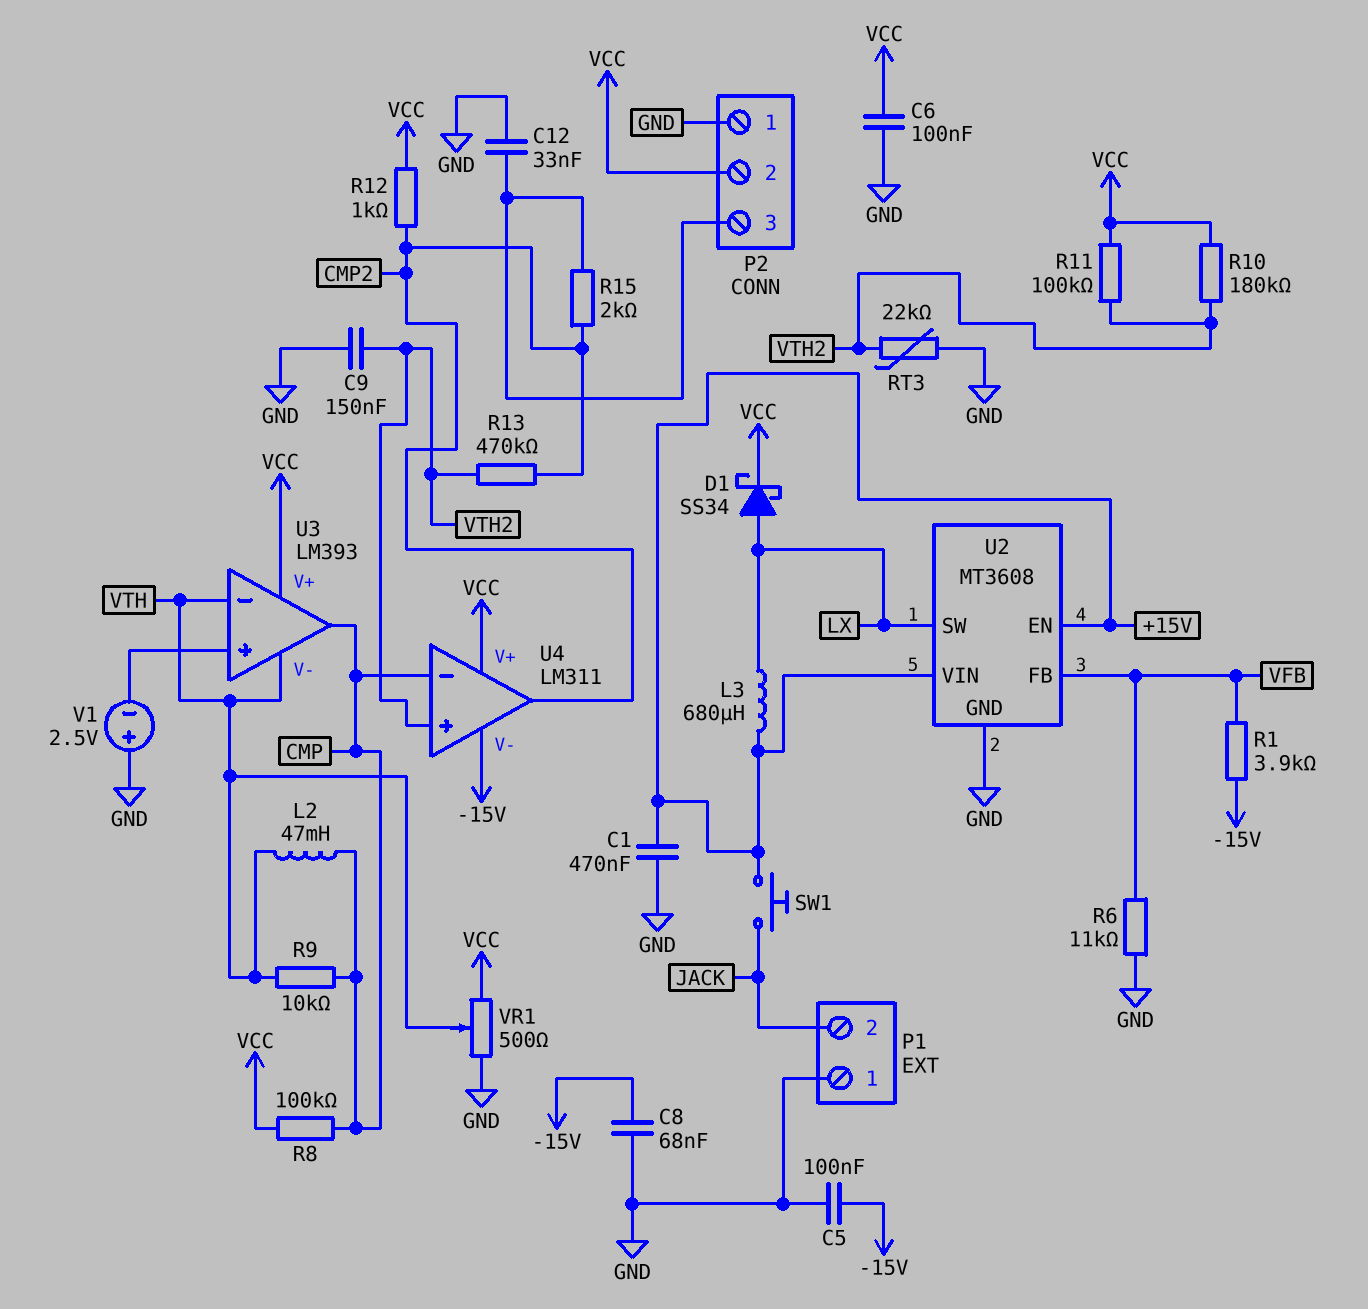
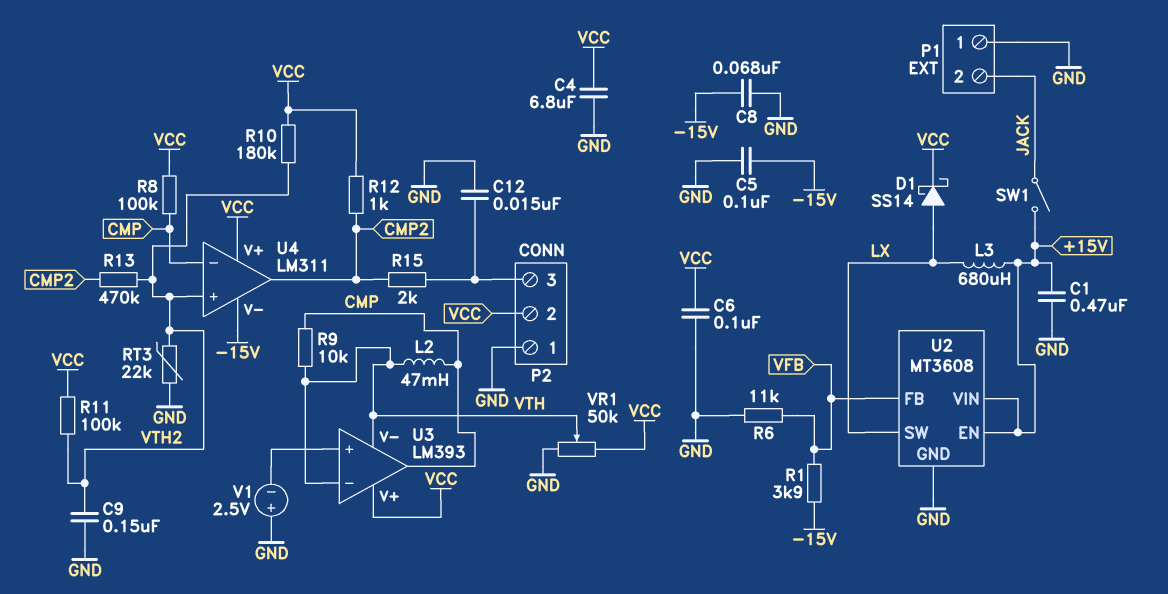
C4: none -> 6.8uF (GND, VCC)
C12: 33nF (GND, P2/3) -> 15nF (GND, P2/3)
D1: schottky SS34 (A LX, K VCC) -> schottky SS14 (A LX, K VCC)
SW1: button (+15V, JACK) -> switch (+15V, JACK)
VR1: 500 (GND, VCC, wiper VTH) -> 50k (GND, VCC, wiper VTH)

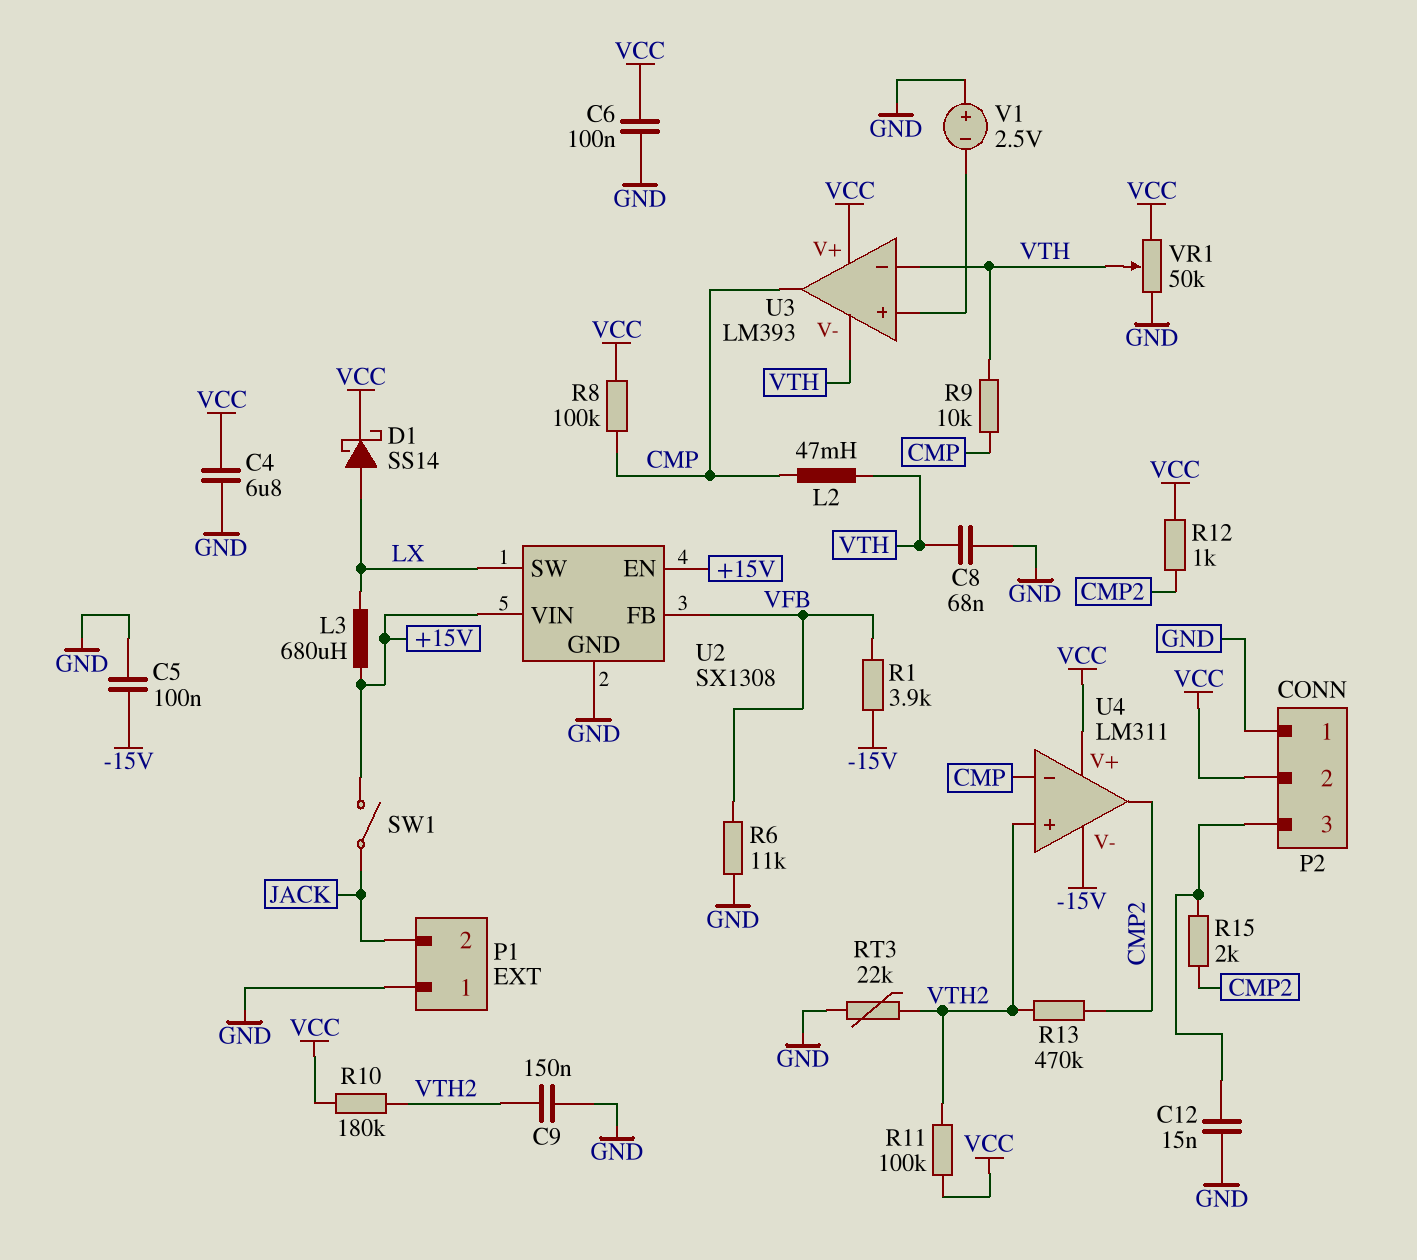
C1: 470nF (+15V, GND) -> none
C8: 68nF (-15V, GND) -> 68nF (GND, VTH)
U2: MT3608 -> SX1308

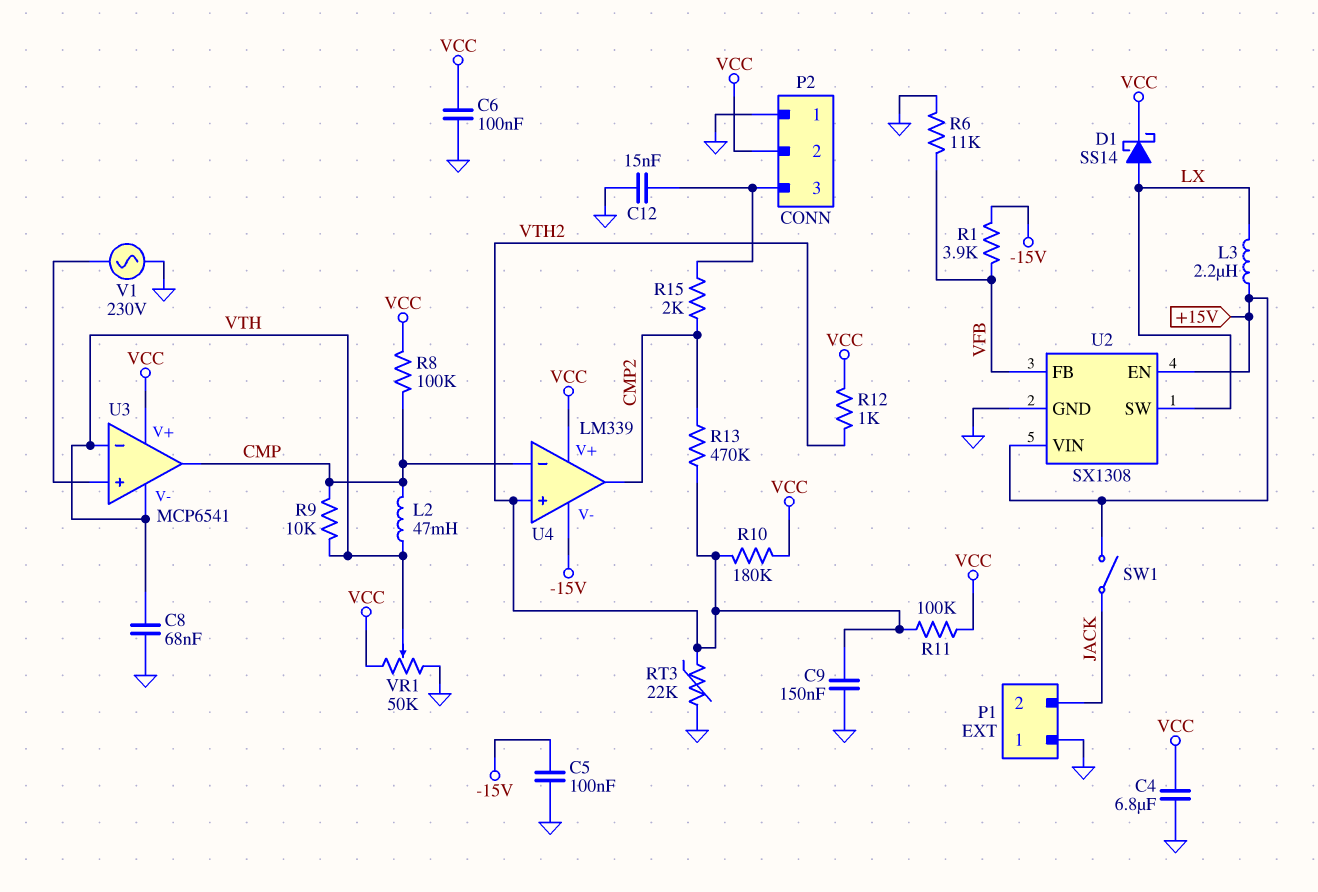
L3: 680uH (+15V, LX) -> 2.2uH (+15V, LX)
R12: 1k (CMP2, VCC) -> 1k (VCC, VTH2)
U3: LM393 -> MCP6541
U4: LM311 -> LM339
V1: 2.5V (plus GND, minus U3/in+) -> AC 230V (GND, U3/in+)

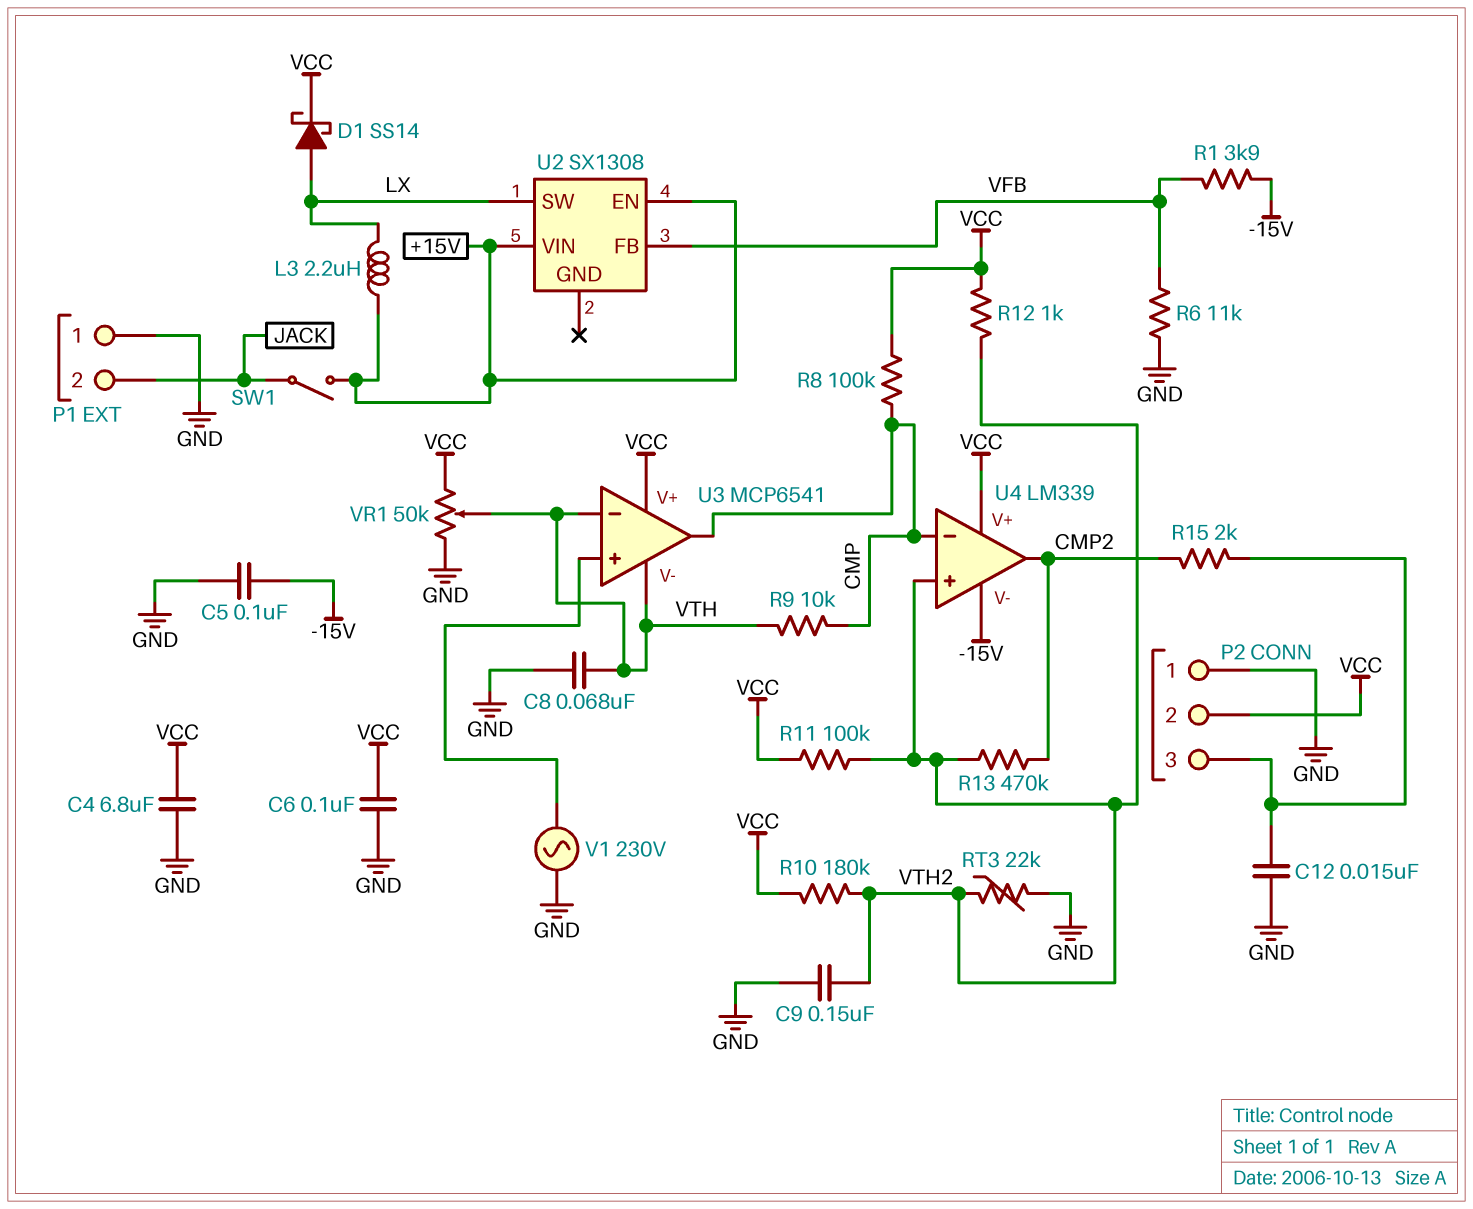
L2: 47mH (CMP, VTH) -> none
U2 pin GND: GND -> none

